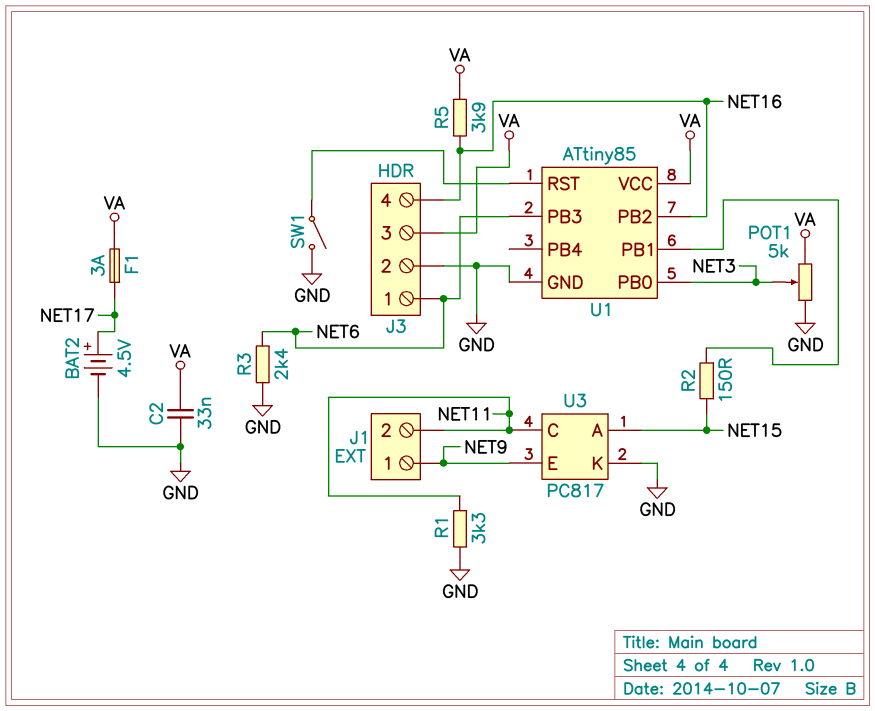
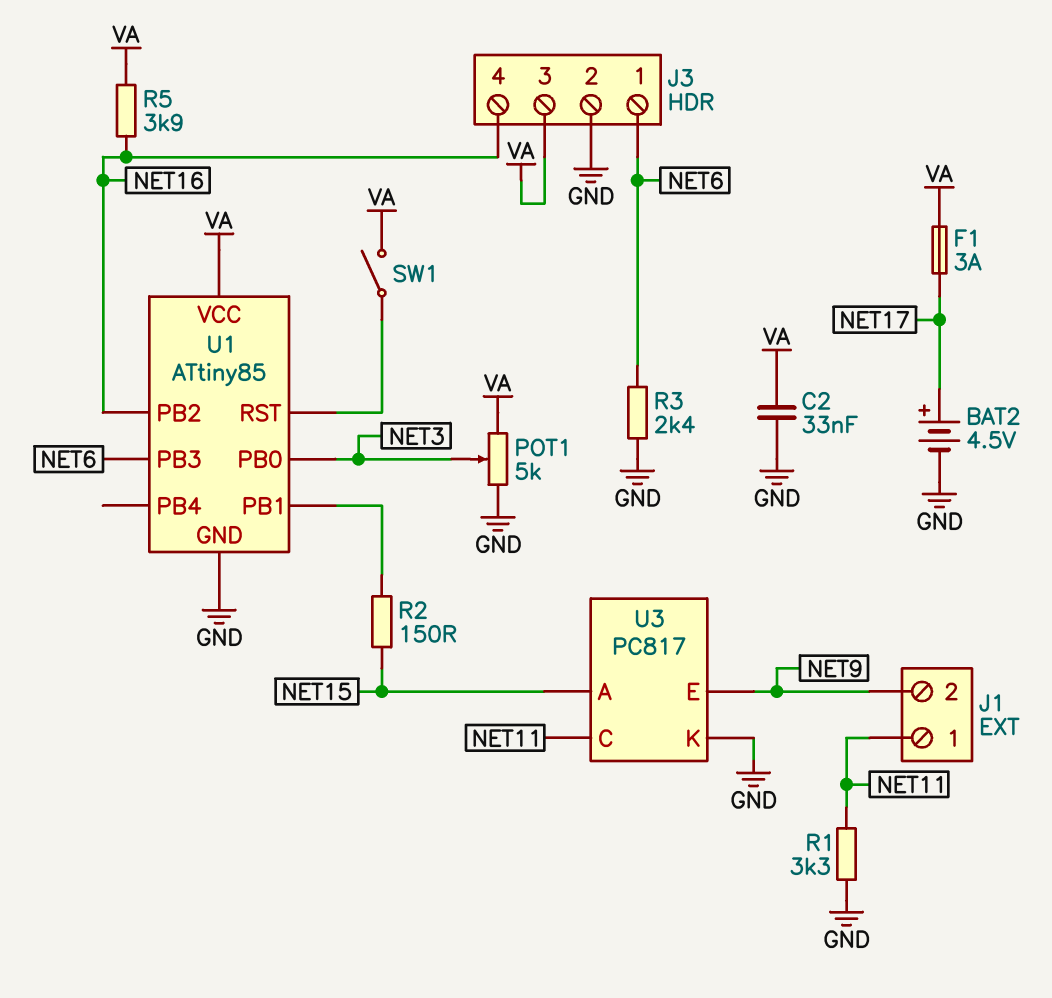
J1 pin 1: NET9 -> NET11
J1 pin 2: NET11 -> NET9
SW1: switch (GND, U1/RST) -> switch (U1/RST, VA)

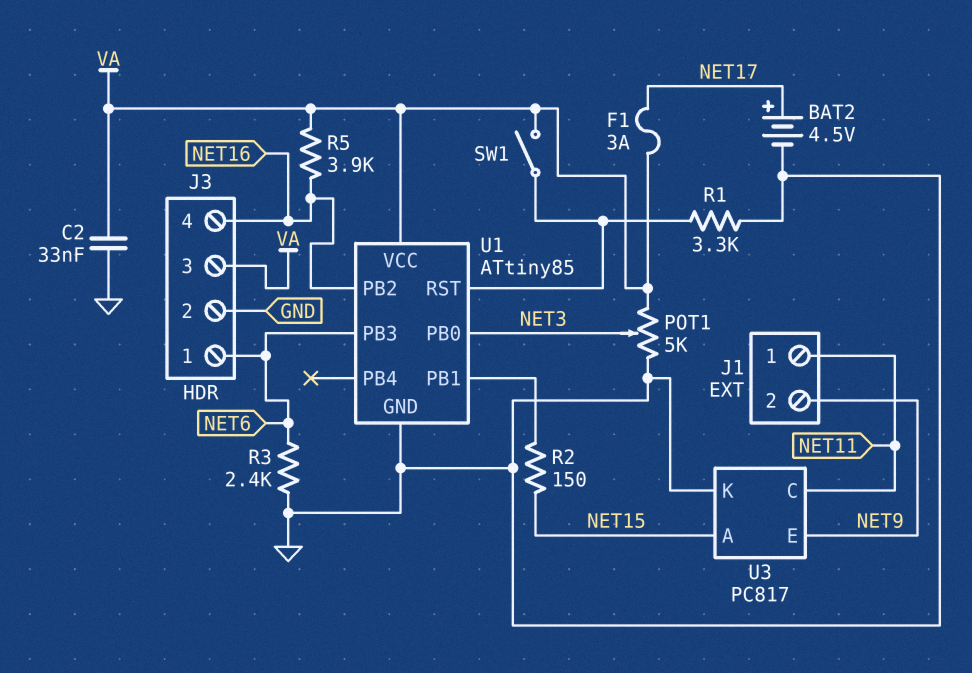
R1: 3.3k (GND, NET11) -> 3.3k (GND, U1/RST)

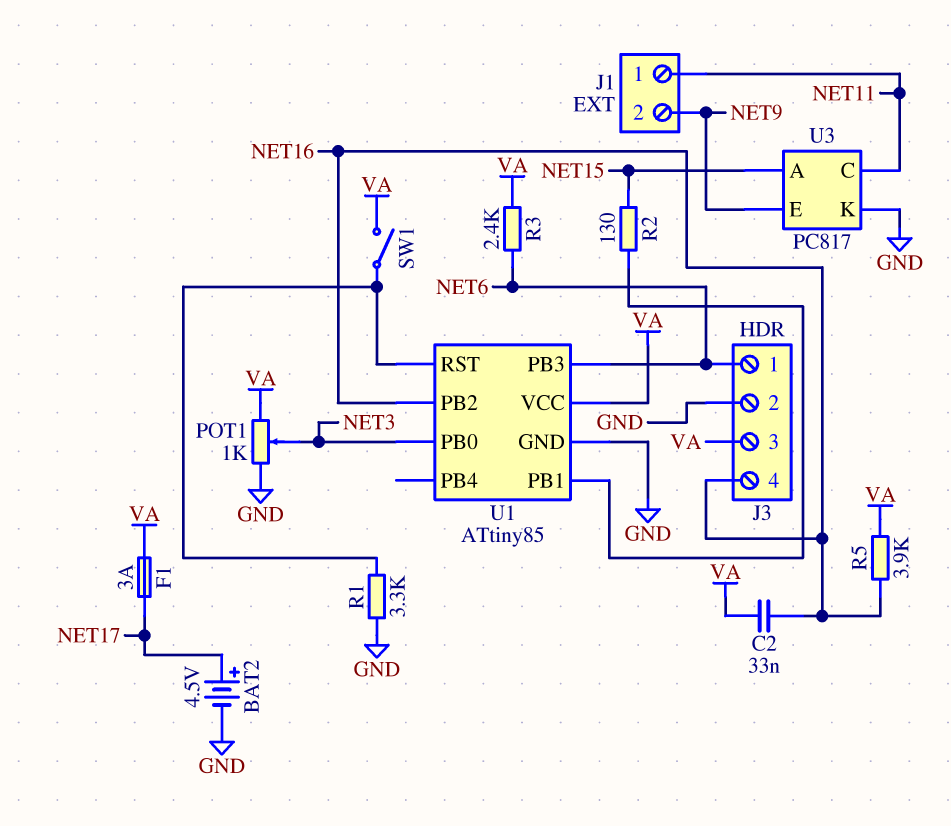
C2: 33nF (GND, VA) -> 33nF (NET16, VA)
POT1: 5k (GND, VA, wiper NET3) -> 1k (GND, VA, wiper NET3)
R2: 150 (NET15, U1/PB1) -> 130 (NET15, U1/PB1)
R3: 2.4k (GND, NET6) -> 2.4k (NET6, VA)

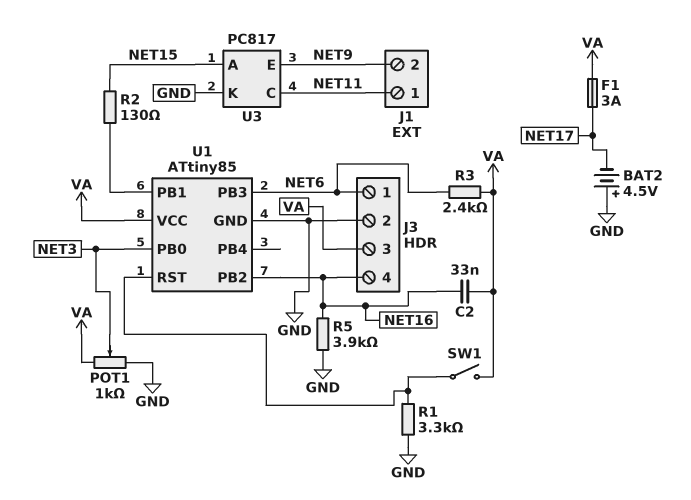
BAT2: 4.5V (plus NET17, minus GND) -> 4.5V (plus GND, minus NET17)
R5: 3.9k (NET16, VA) -> 3.9k (GND, NET16)

